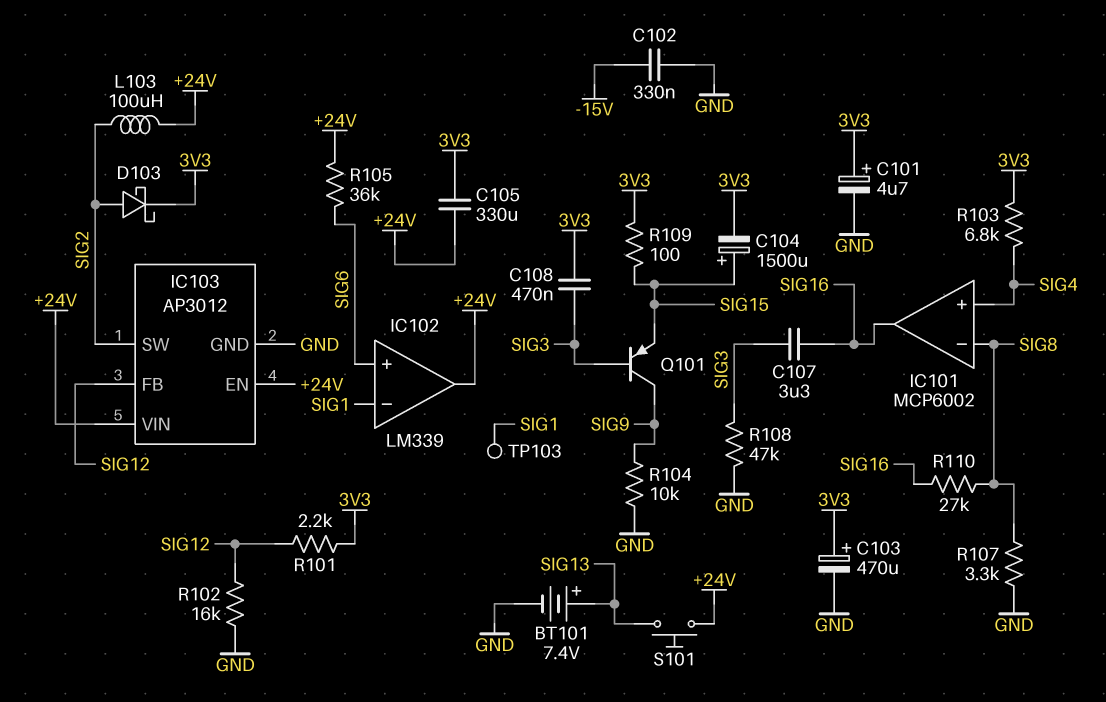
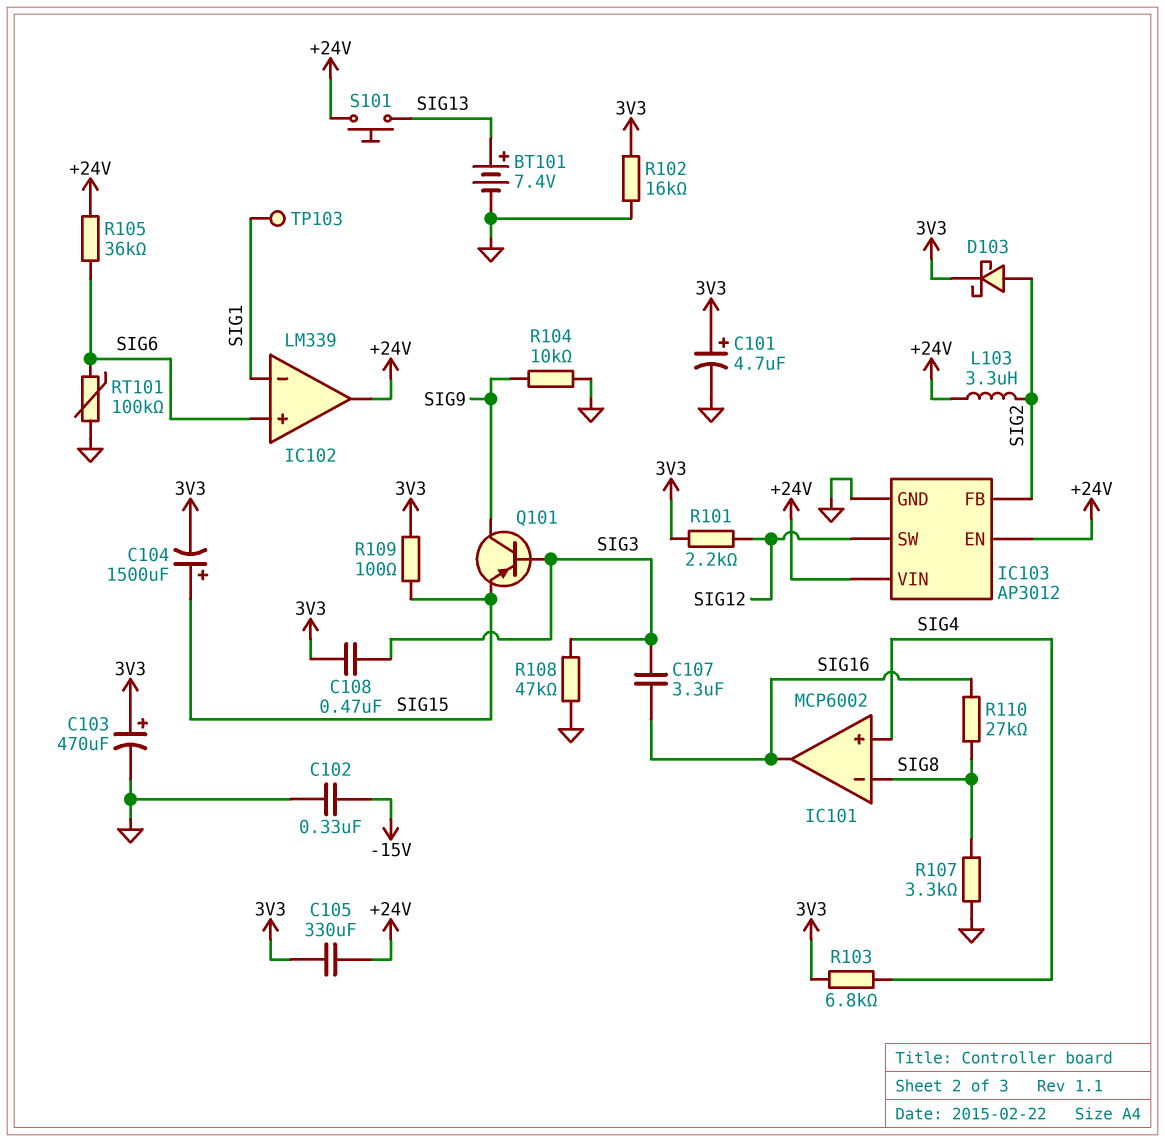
IC103 pin FB: SIG12 -> SIG2
IC103 pin SW: SIG2 -> SIG12
L103: 100uH (+24V, SIG2) -> 3.3uH (+24V, SIG2)
R102: 16k (GND, SIG12) -> 16k (3V3, GND)
RT101: none -> 100k (GND, SIG6)

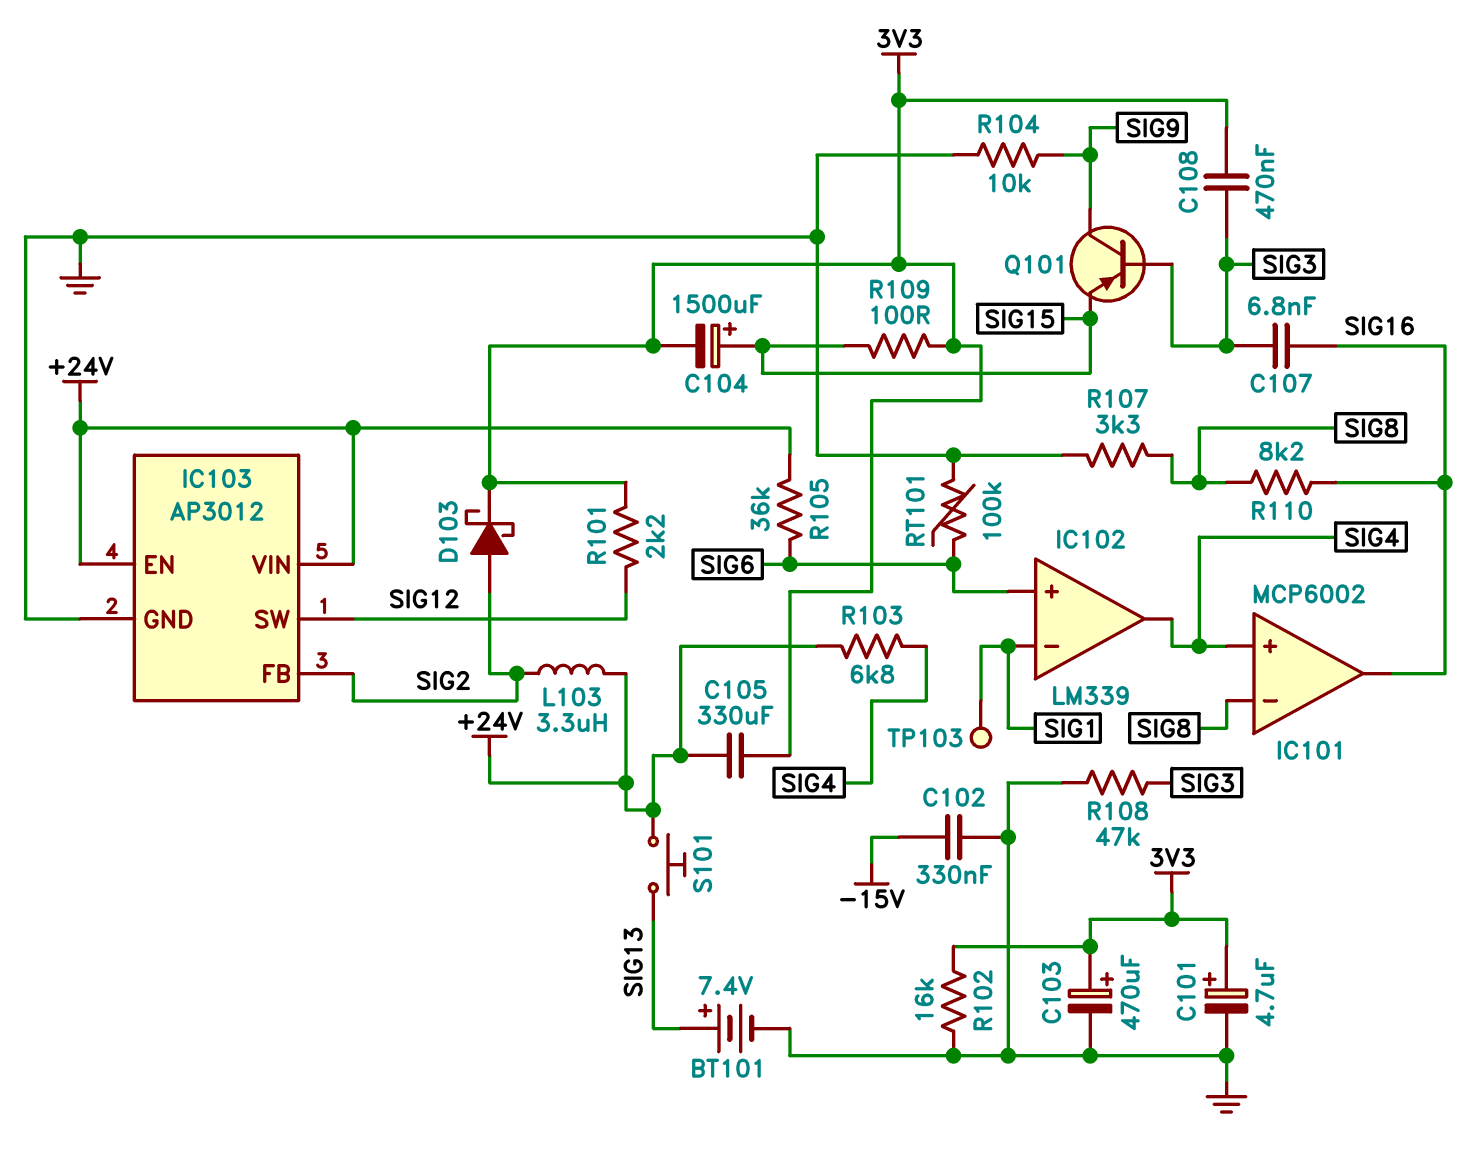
C107: 3.3uF (SIG3, SIG16) -> 6.8nF (SIG3, SIG16)
IC102 pin out: +24V -> SIG4
R103: 6.8k (3V3, SIG4) -> 6.8k (+24V, SIG4)
R110: 27k (SIG8, SIG16) -> 8.2k (SIG8, SIG16)

